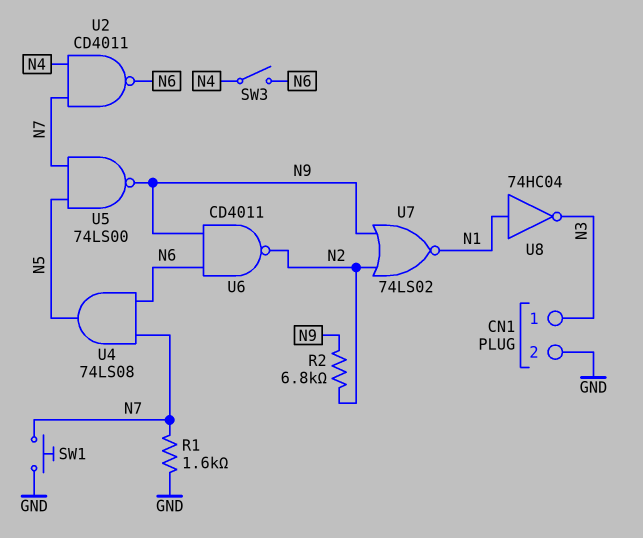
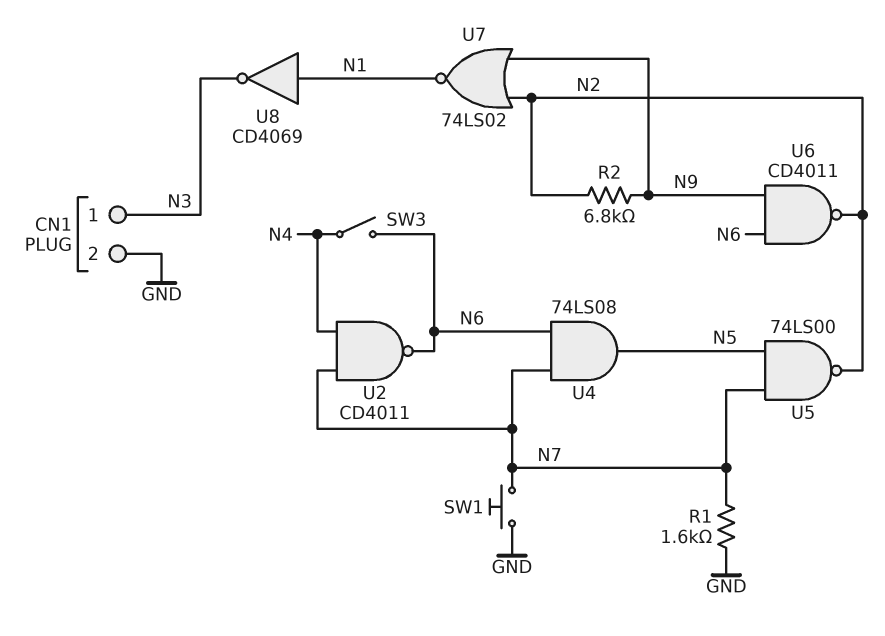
U5: NAND 74LS00 (in N5, in N7, out N9) -> NAND 74LS00 (in N5, in N7, out N2)
U8: NOT 74HC04 (in N1, out N3) -> NOT CD4069 (in N1, out N3)

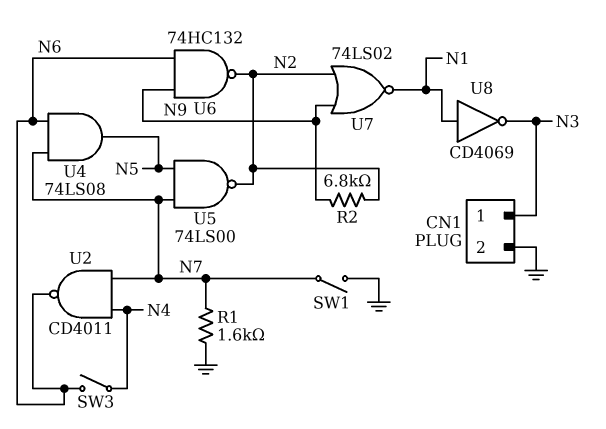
SW1: button (GND, N7) -> switch (GND, N7)
U6: NAND CD4011 (in N6, in N9, out N2) -> NAND 74HC132 (in N6, in N9, out N2)

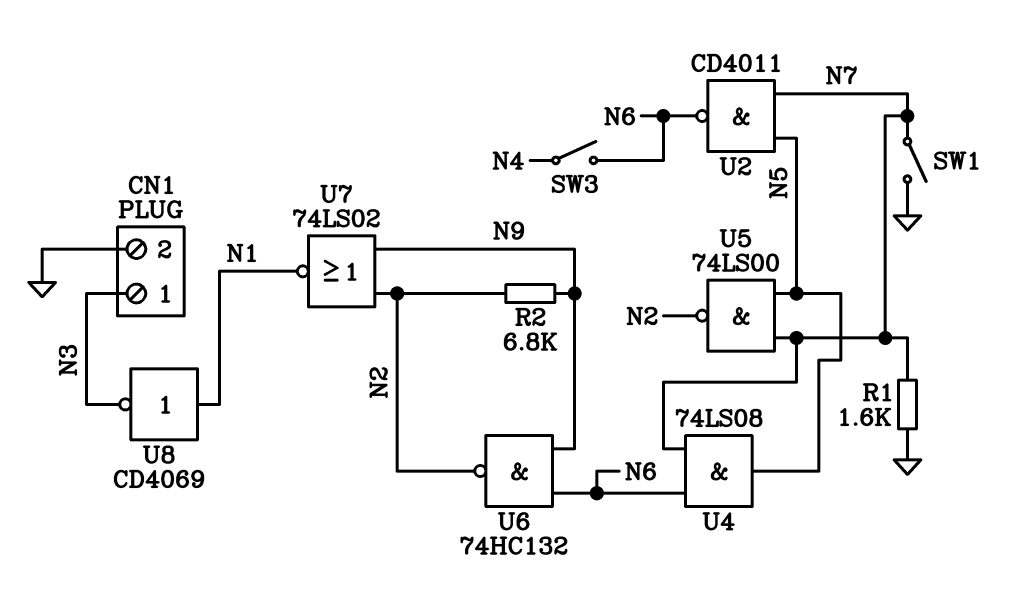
U2: NAND CD4011 (in N4, in N7, out N6) -> NAND CD4011 (in N5, in N7, out N6)

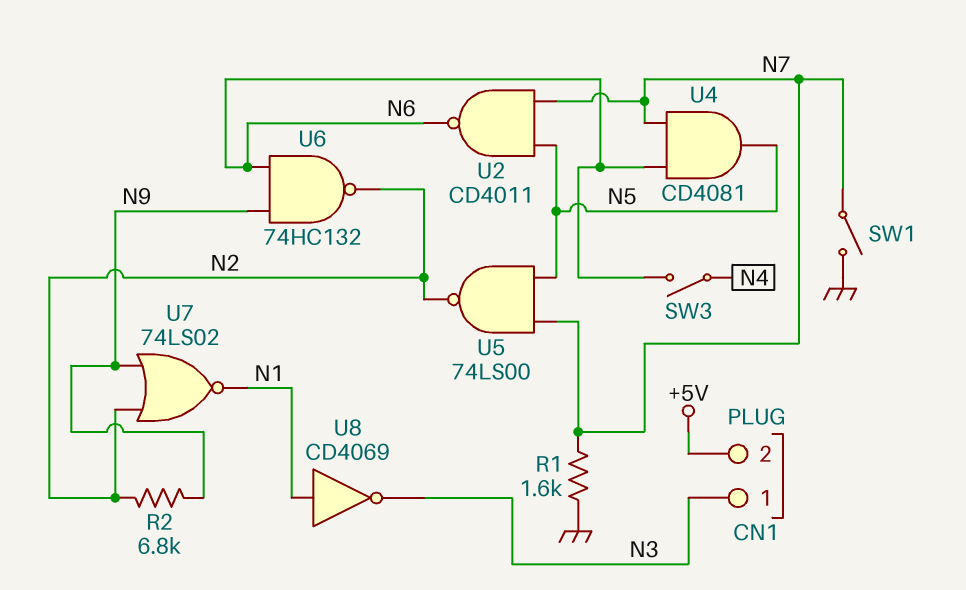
CN1 pin 2: GND -> +5V
U4: AND 74LS08 (in N6, in N7, out N5) -> AND CD4081 (in N6, in N7, out N5)

